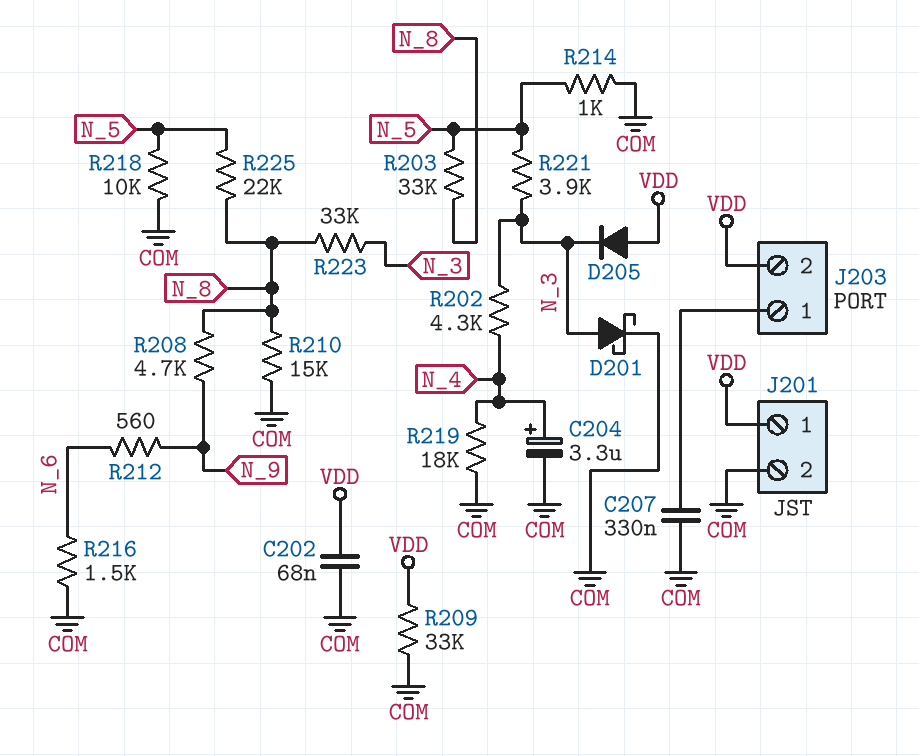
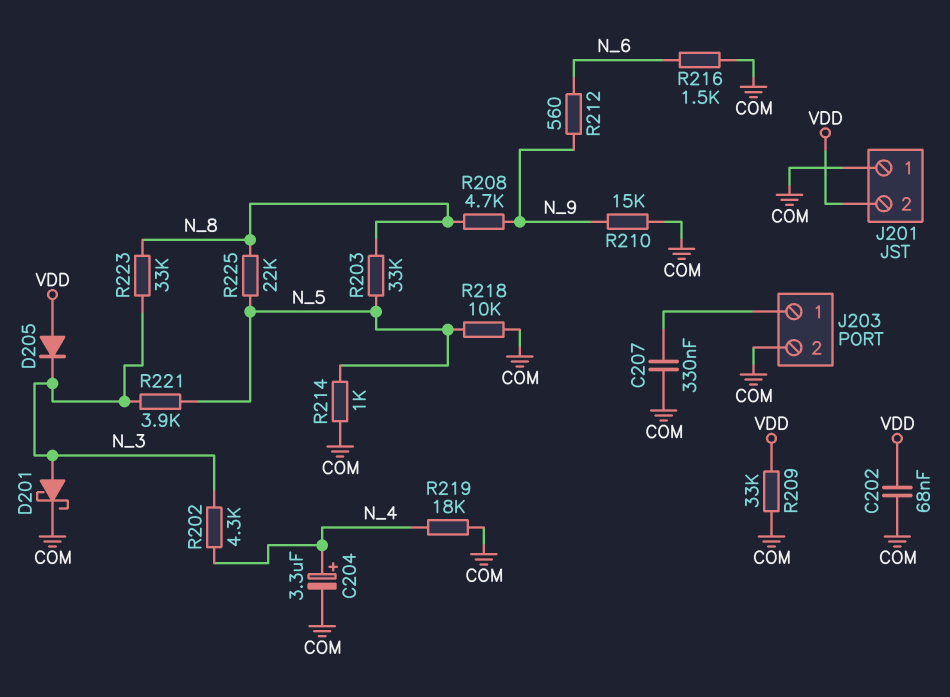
J201 pin 1: VDD -> COM
J201 pin 2: COM -> VDD
J203 pin 2: VDD -> COM
R210: 15k (COM, N_8) -> 15k (COM, N_9)

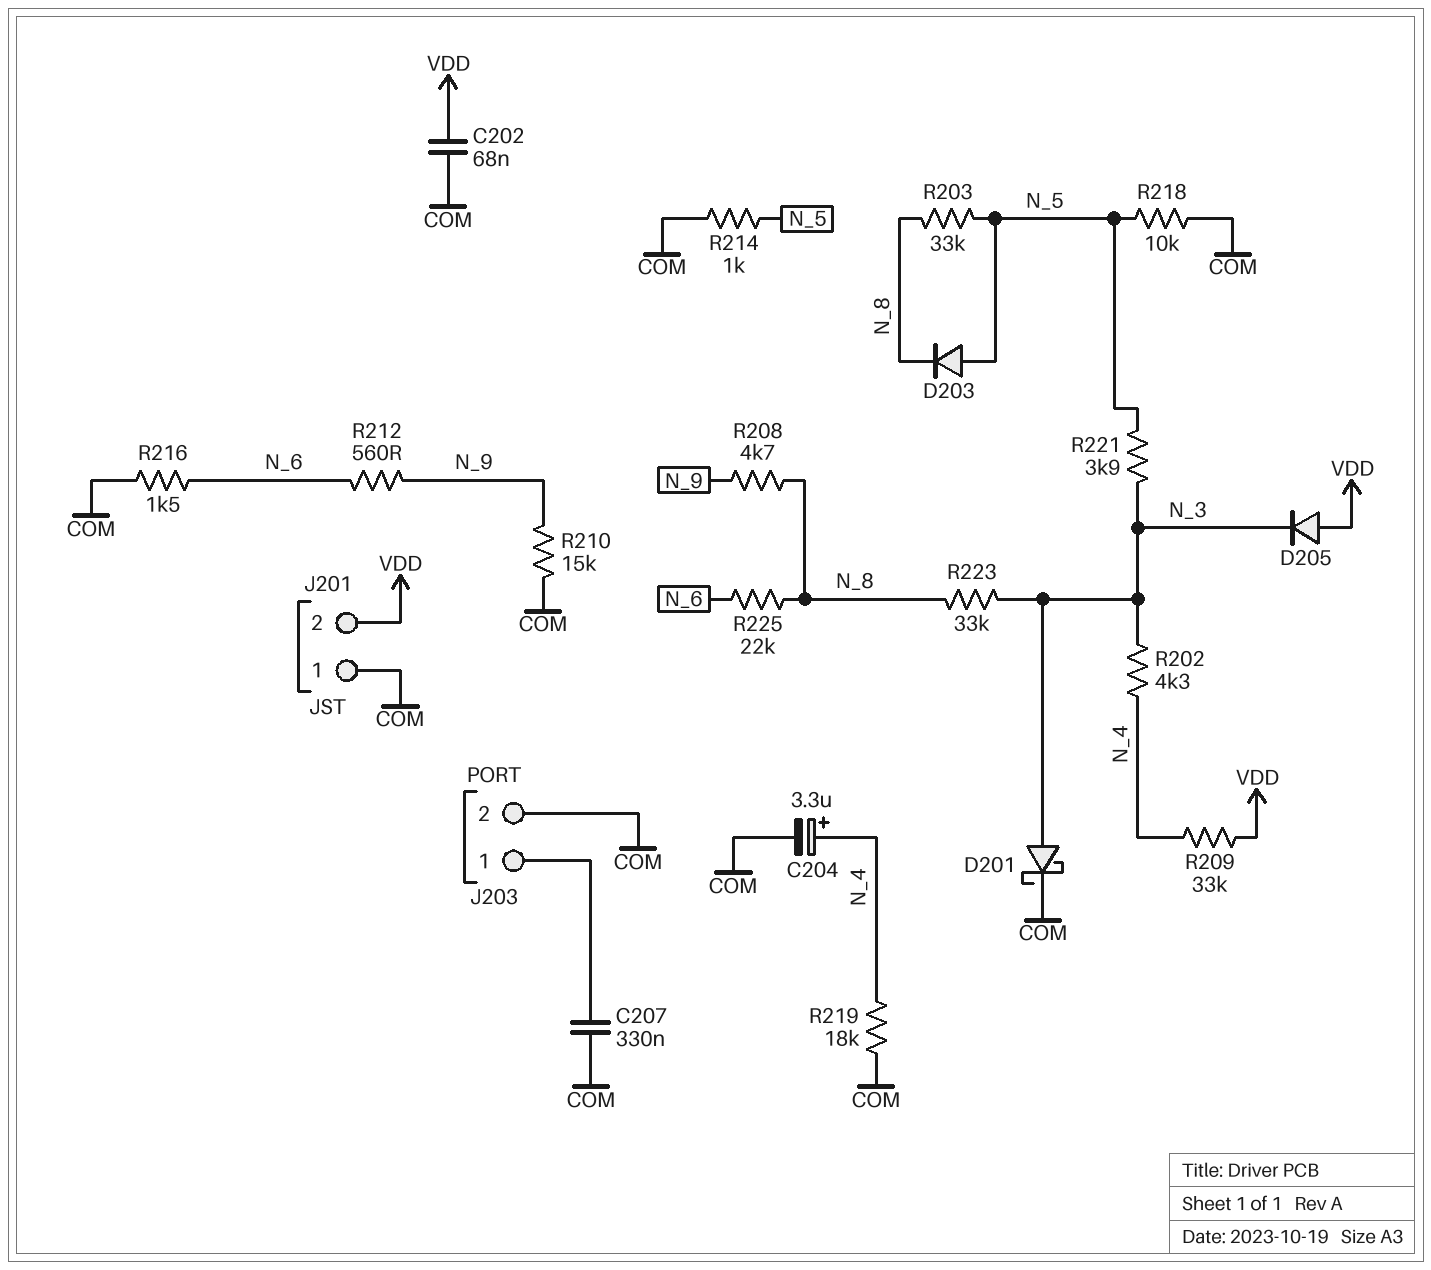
D203: none -> diode (A N_5, K N_8)
R209: 33k (COM, VDD) -> 33k (N_4, VDD)
R225: 22k (N_5, N_8) -> 22k (N_6, N_8)

